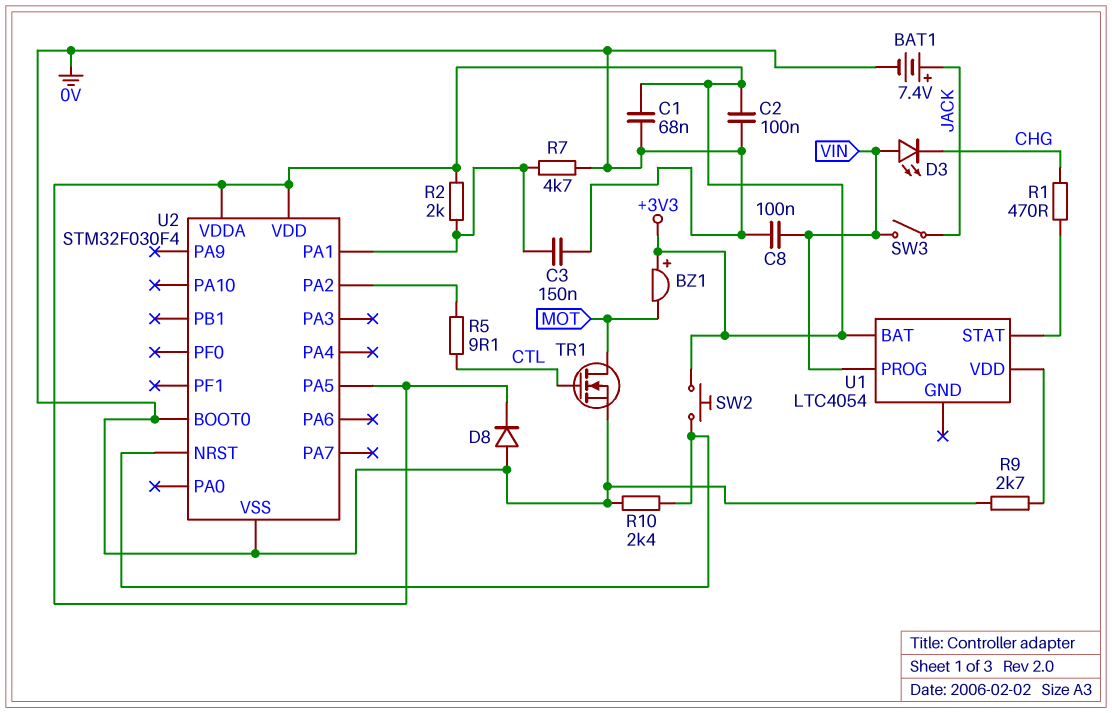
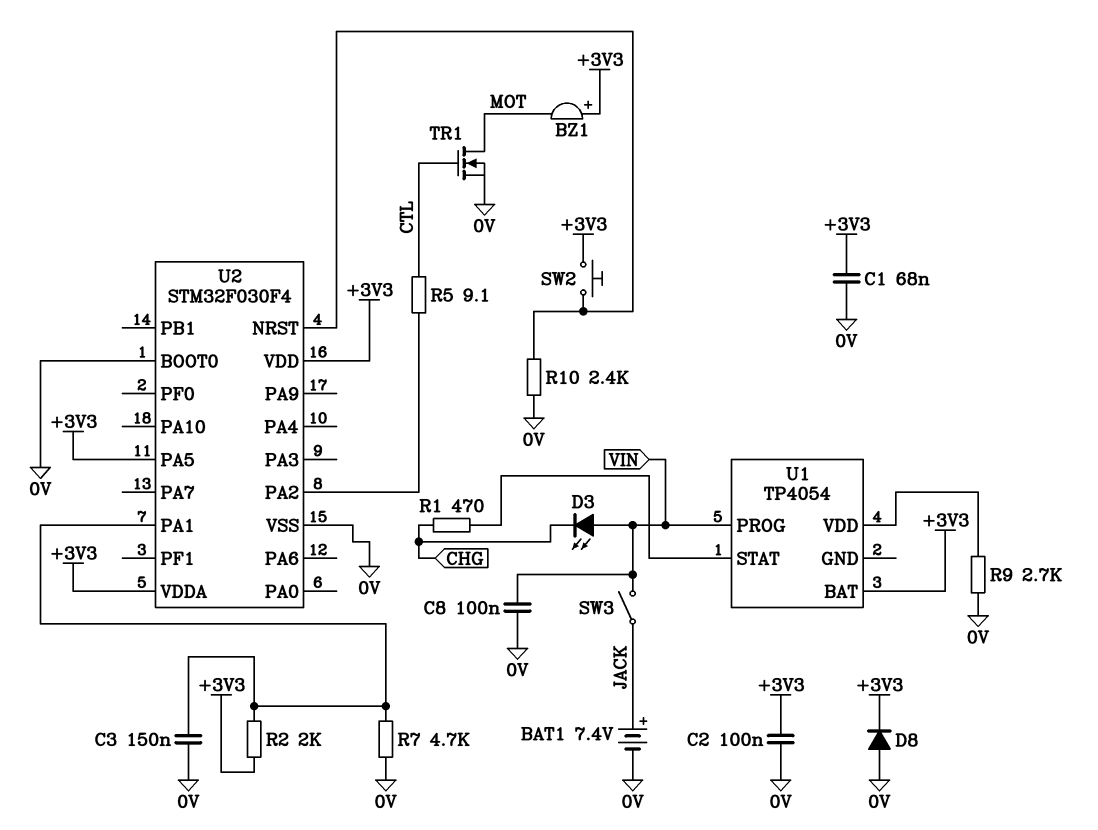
U1: LTC4054 -> TP4054

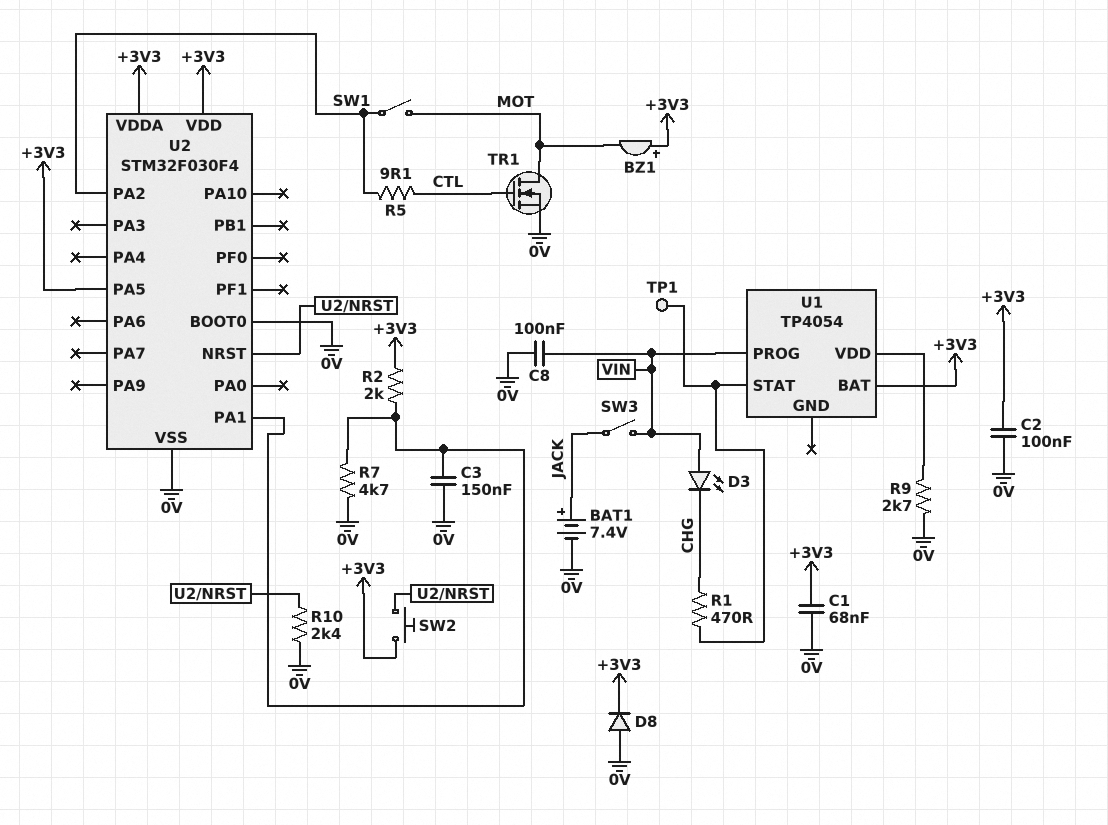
SW1: none -> switch (MOT, U2/PA2)
TP1: none -> test point (U1/STAT)

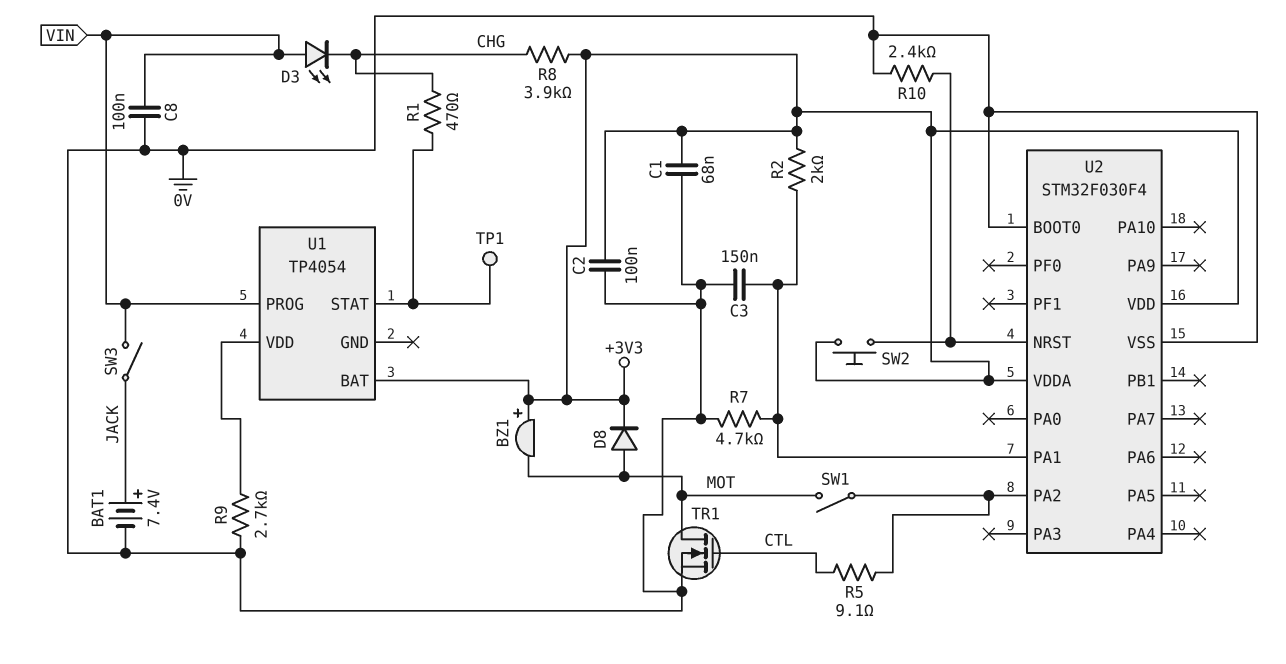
D8: diode (A 0V, K +3V3) -> diode (A MOT, K +3V3)
R8: none -> 3.9k (+3V3, CHG)
U2 pin PA5: +3V3 -> none

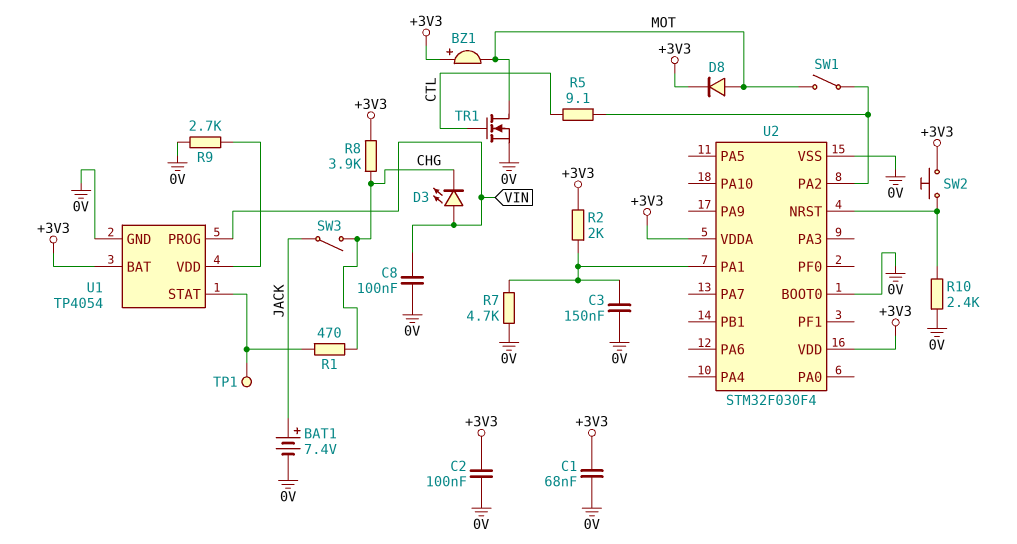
SW3: switch (JACK, VIN) -> switch (CHG, JACK)
U1 pin GND: none -> 0V

